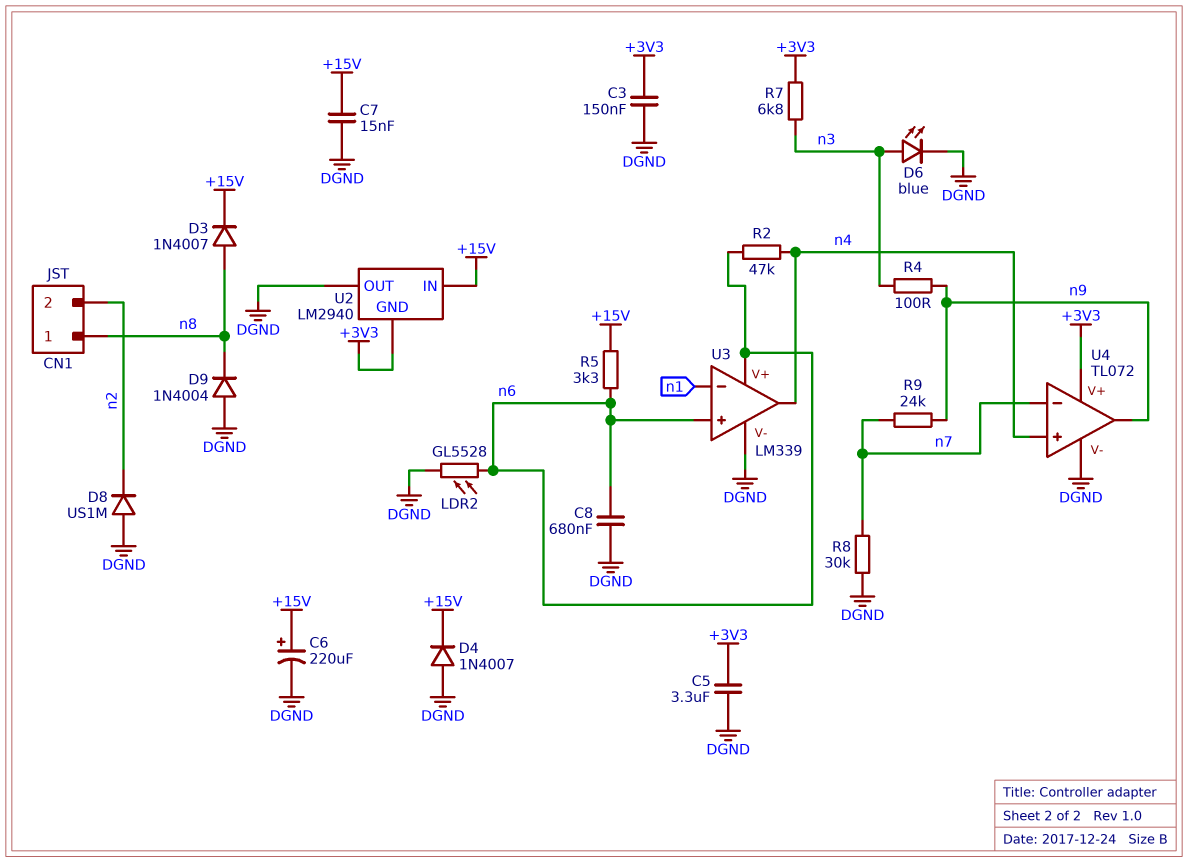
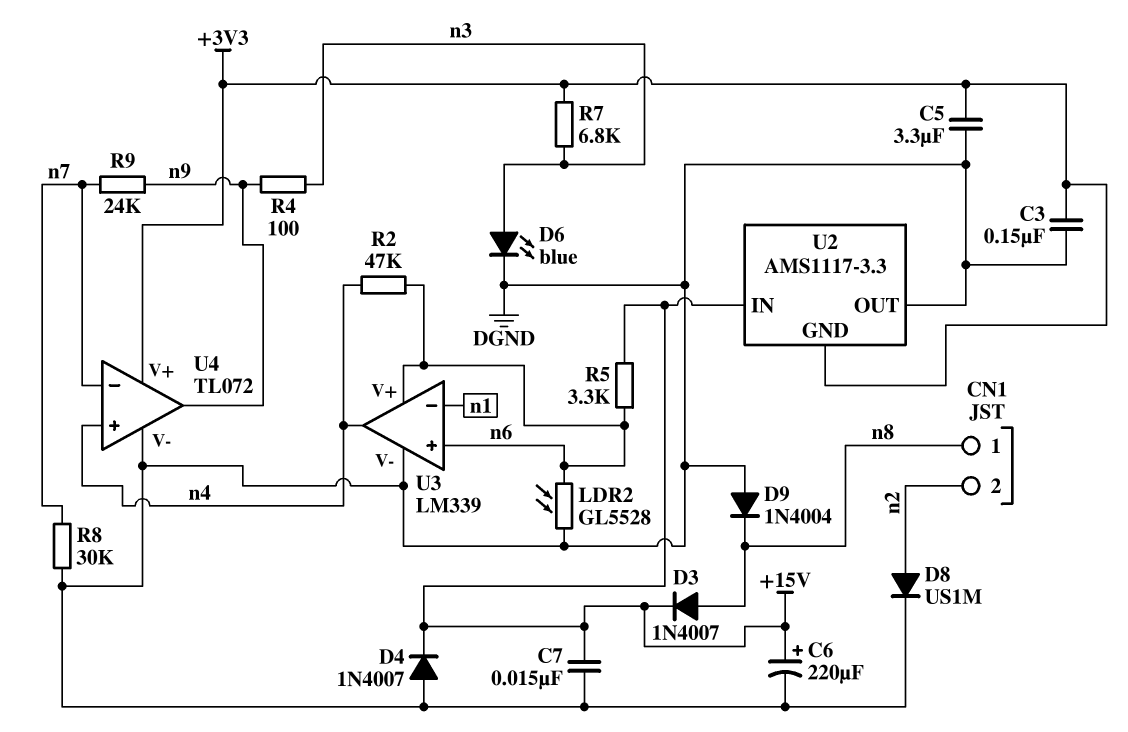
C8: 680nF (DGND, n6) -> none
D8: diode US1M (A DGND, K n2) -> diode US1M (A n2, K DGND)
U2: LM2940 -> AMS1117-3.3

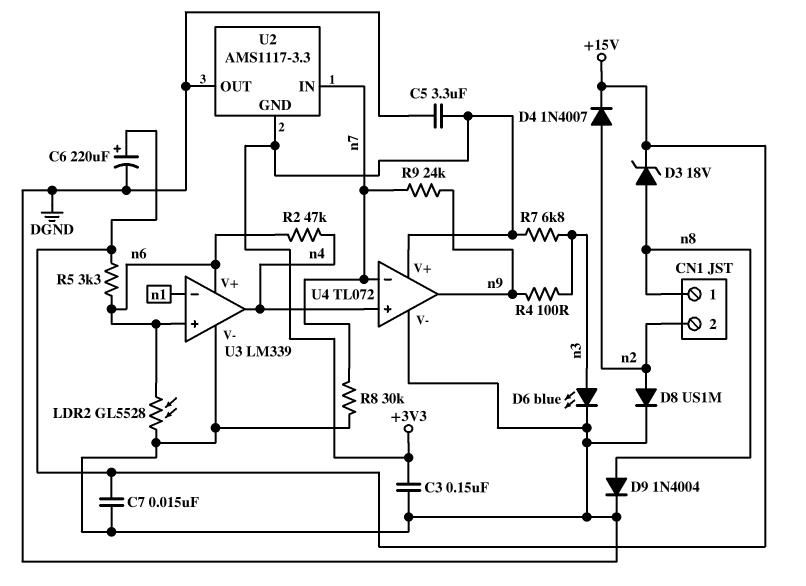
D3: diode 1N4007 (A n8, K +15V) -> zener 18V (A n8, K +15V)
D4: diode 1N4007 (A DGND, K +15V) -> diode 1N4007 (A n2, K +15V)
D9: diode 1N4004 (A DGND, K n8) -> diode 1N4004 (A n8, K DGND)
U2 pin IN: +15V -> n7

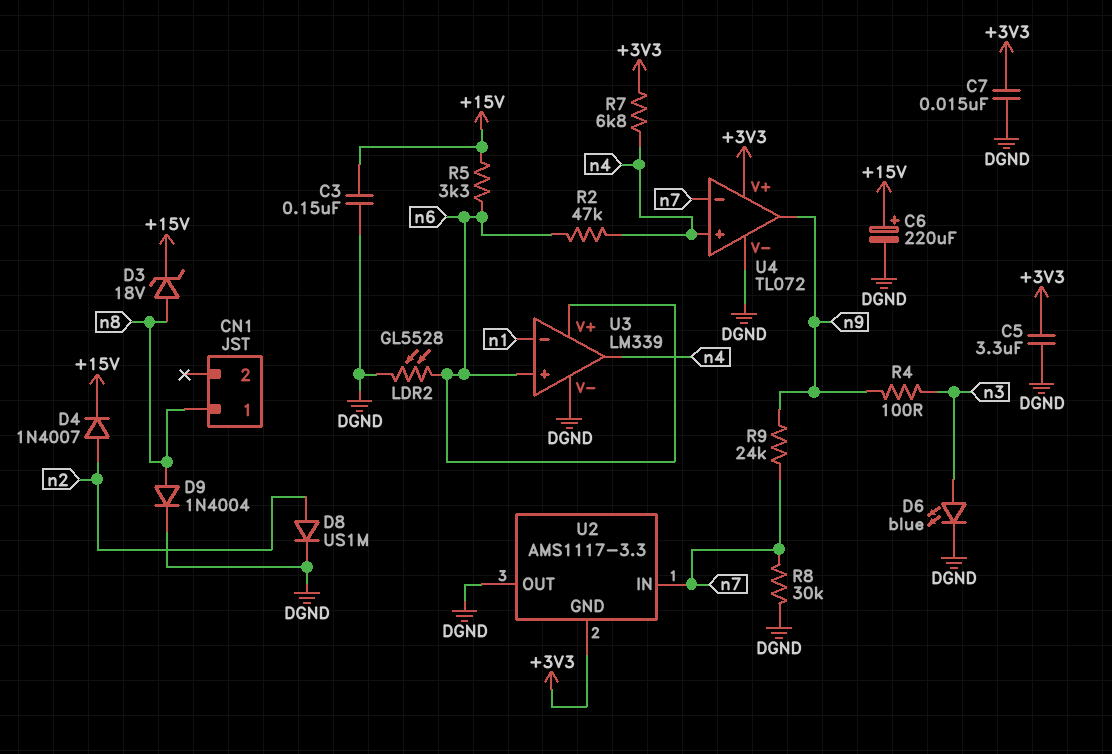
C3: 150nF (+3V3, DGND) -> 150nF (+15V, DGND)
C7: 15nF (+15V, DGND) -> 15nF (+3V3, DGND)
CN1 pin 2: n2 -> none
R7: 6.8k (+3V3, n3) -> 6.8k (+3V3, n4)

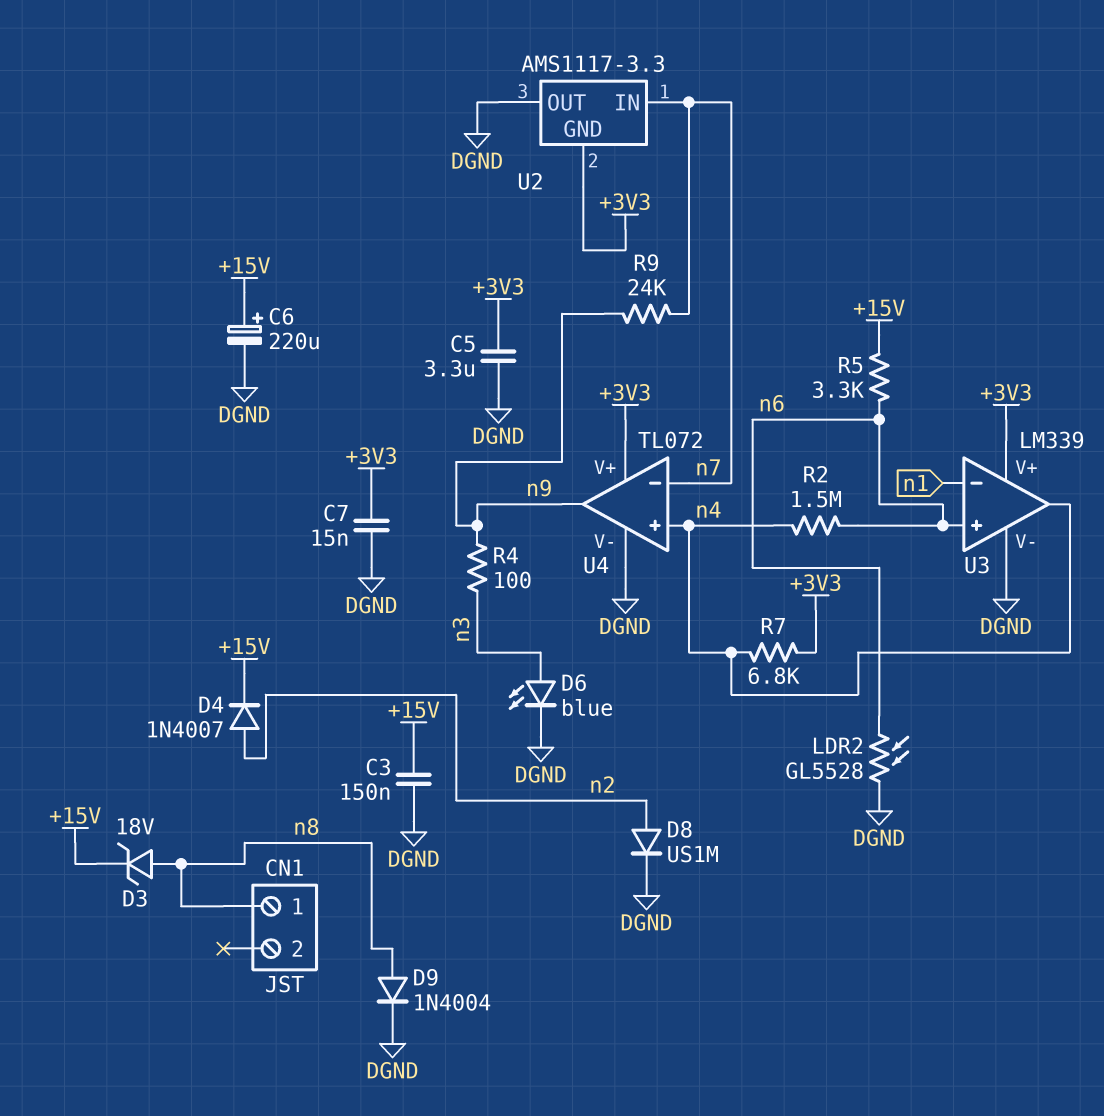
R2: 47k (n4, n6) -> 1.5M (n4, n6)
R8: 30k (DGND, n7) -> none
U3 pin V+: n6 -> +3V3

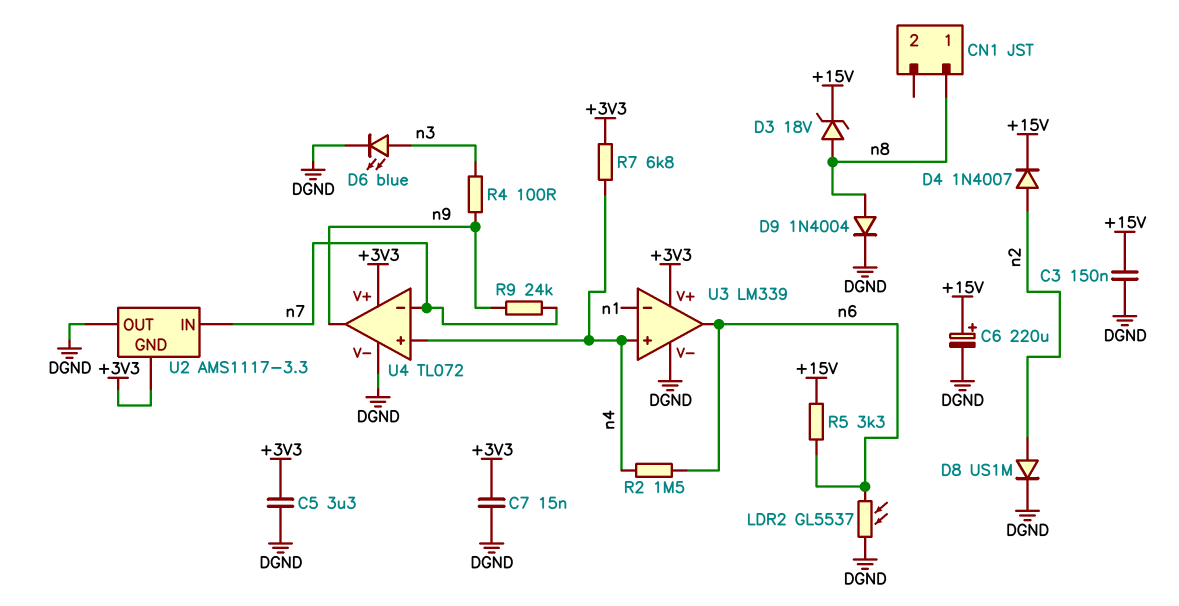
LDR2: GL5528 (DGND, n6) -> GL5537 (DGND, n6)
U3 pin in+: n6 -> n4
U3 pin out: n4 -> n6

